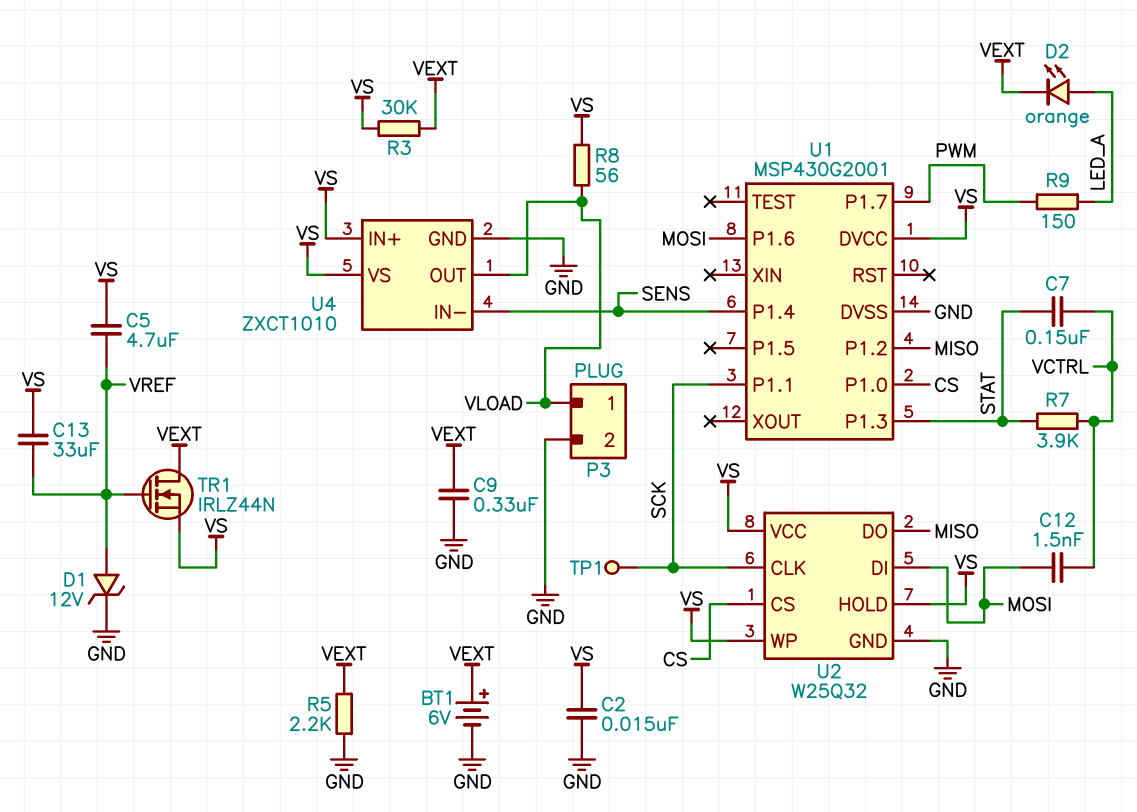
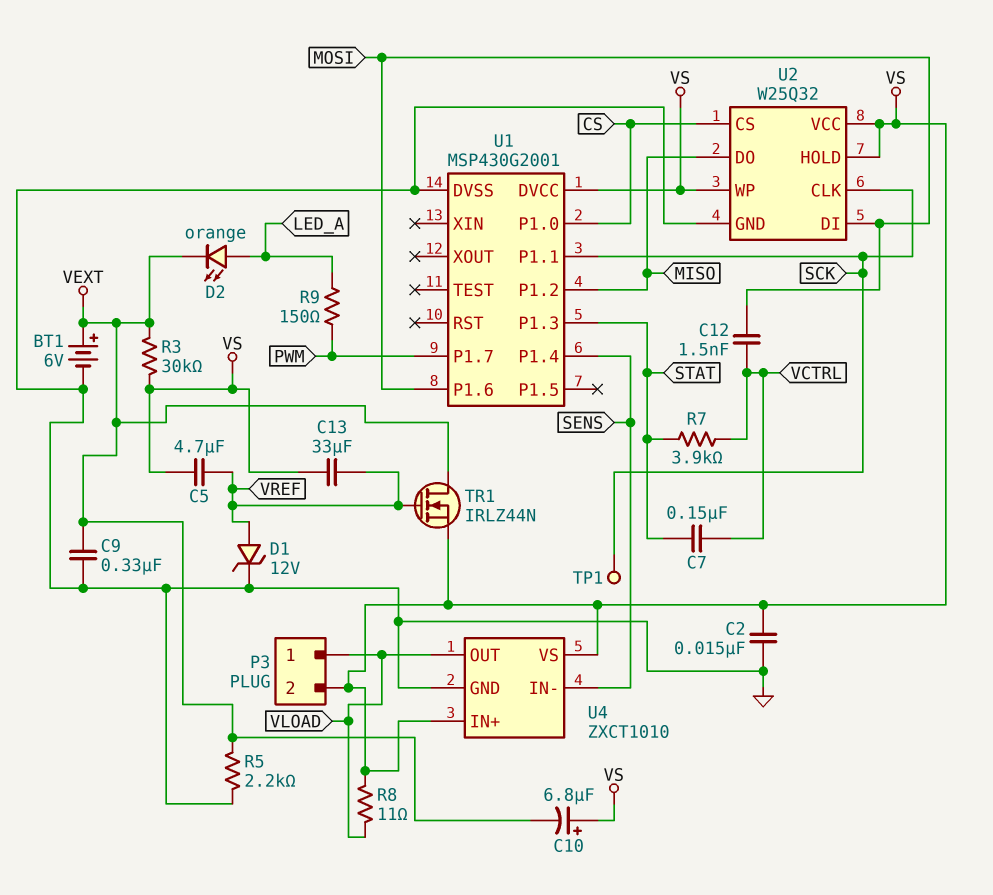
C10: none -> 6.8uF (plus VS, minus VEXT)
P3 pin 2: GND -> VS
R8: 56 (VLOAD, VS) -> 11 (VLOAD, VS)

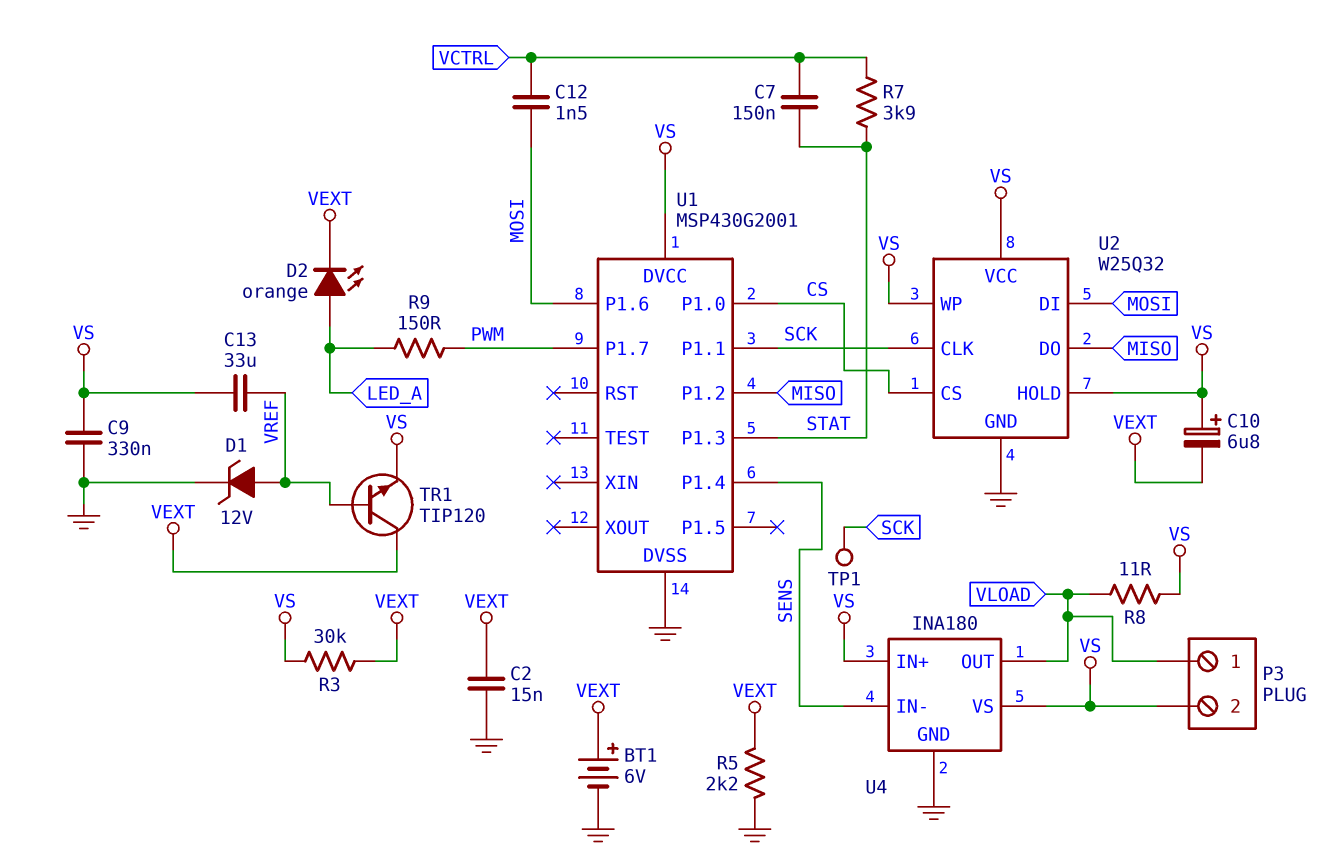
C2: 15nF (GND, VS) -> 15nF (GND, VEXT)
C5: 4.7uF (VREF, VS) -> none
C9: 330nF (GND, VEXT) -> 330nF (GND, VS)
TR1: NMOS IRLZ44N (G VREF, D VEXT, S VS) -> NPN TIP120 (B VREF, C VEXT, E VS)
U4: ZXCT1010 -> INA180

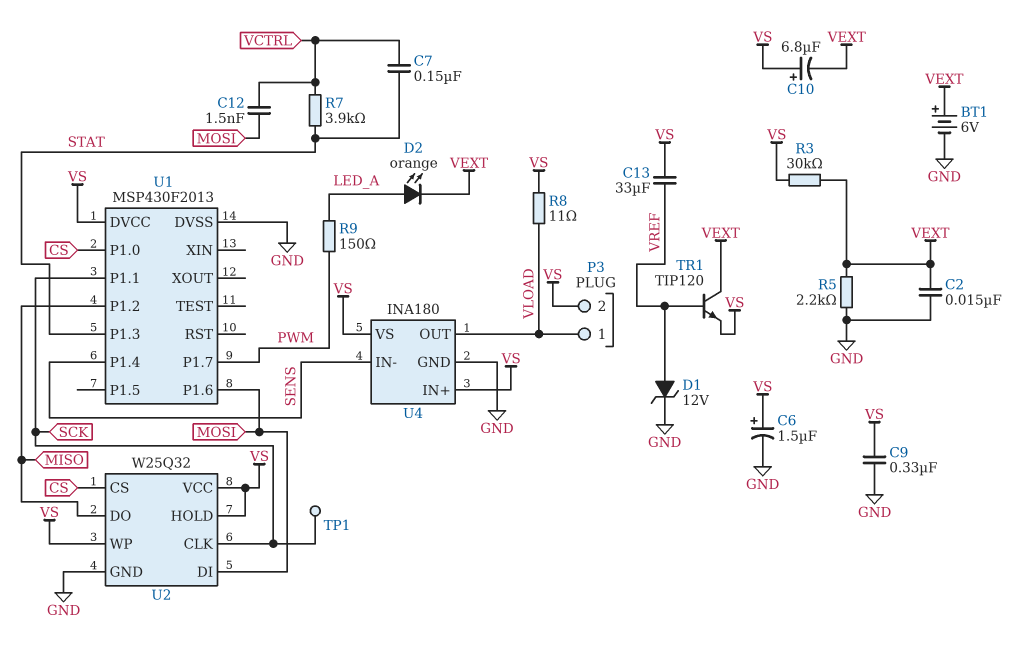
C6: none -> 1.5uF (plus VS, minus GND)
U1: MSP430G2001 -> MSP430F2013

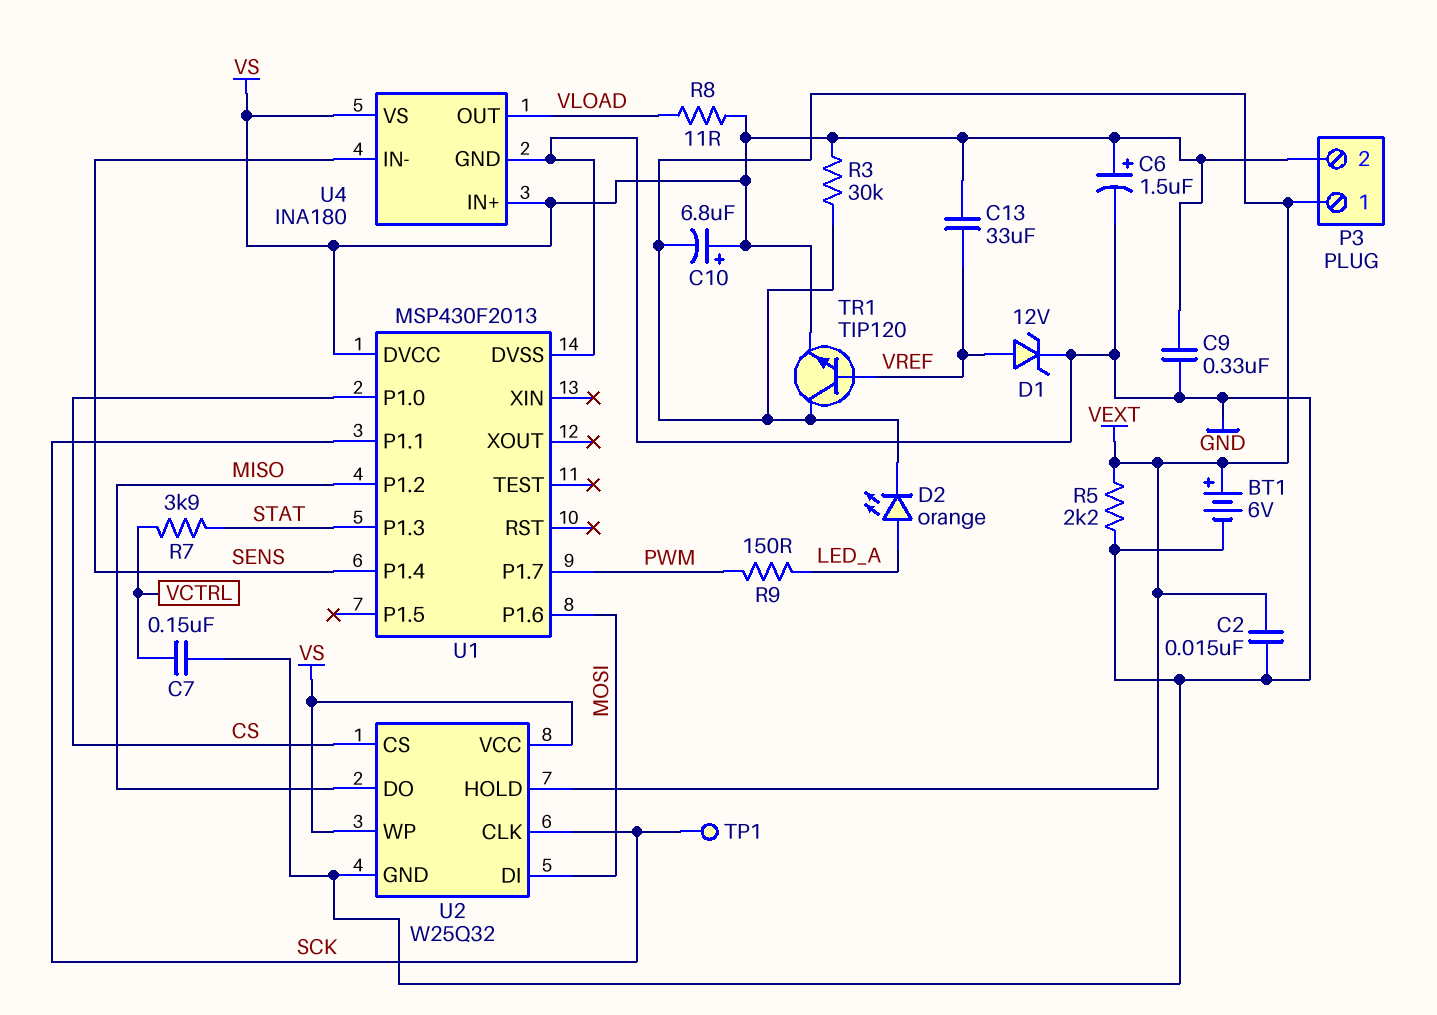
C7: 150nF (STAT, VCTRL) -> 150nF (GND, VCTRL)
C12: 1.5nF (MOSI, VCTRL) -> none
P3 pin 1: VLOAD -> VEXT
U2 pin HOLD: VS -> VEXT

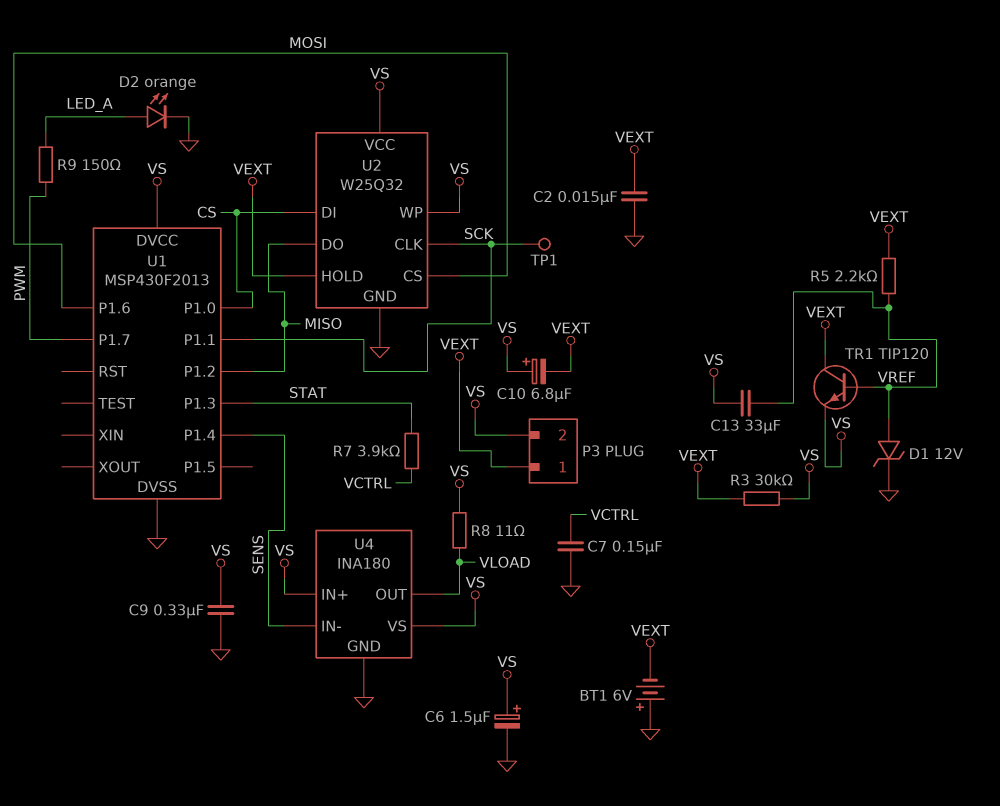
BT1: 6V (plus VEXT, minus GND) -> 6V (plus GND, minus VEXT)
D2: LED orange (A LED_A, K VEXT) -> LED orange (A LED_A, K GND)
R5: 2.2k (GND, VEXT) -> 2.2k (VEXT, VREF)
U2 pin CS: CS -> MOSI
U2 pin DI: MOSI -> CS

